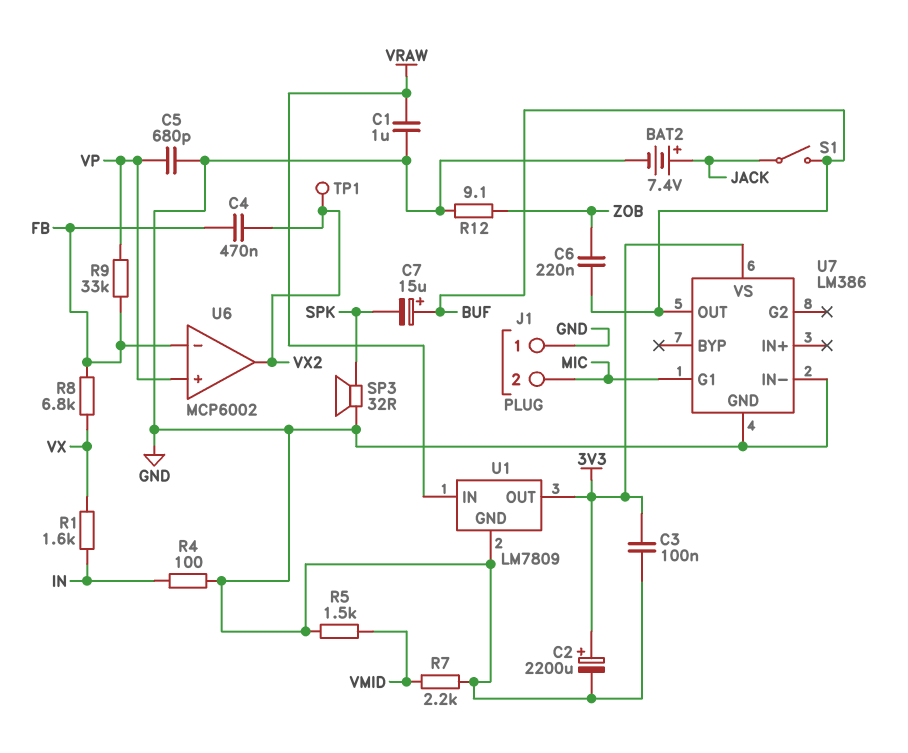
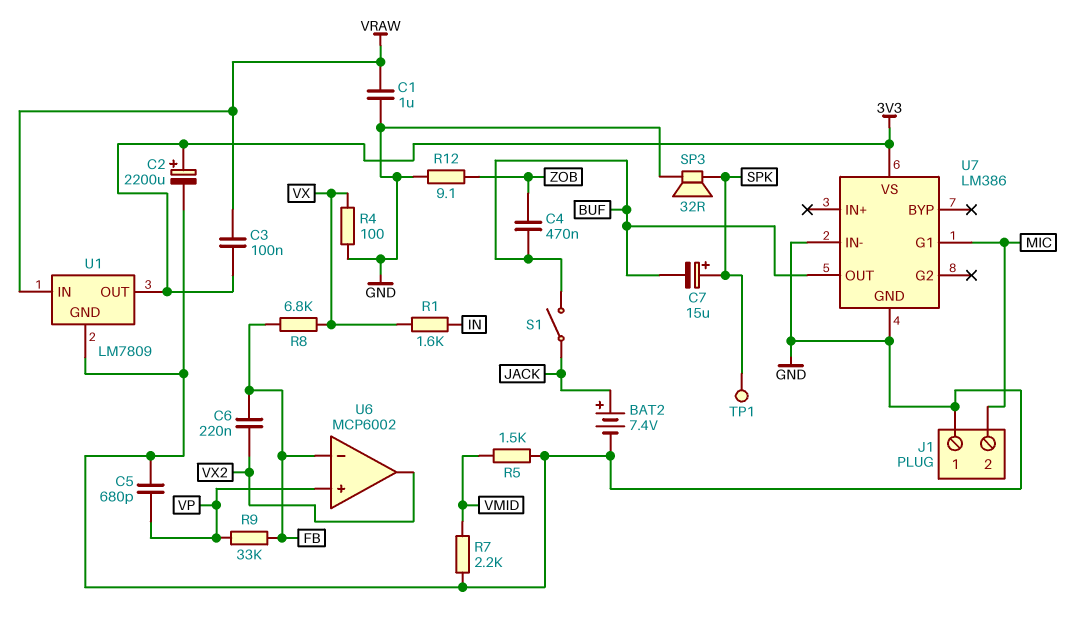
C3: 100nF (3V3, GND) -> 100nF (3V3, VRAW)
C4: 470nF (FB, VX2) -> 470nF (BUF, ZOB)
C6: 220nF (BUF, ZOB) -> 220nF (FB, VX2)
C7: 15uF (plus BUF, minus SPK) -> 15uF (plus SPK, minus BUF)
R4: 100 (GND, IN) -> 100 (GND, VX)
TP1: test point (VX2) -> test point (SPK)

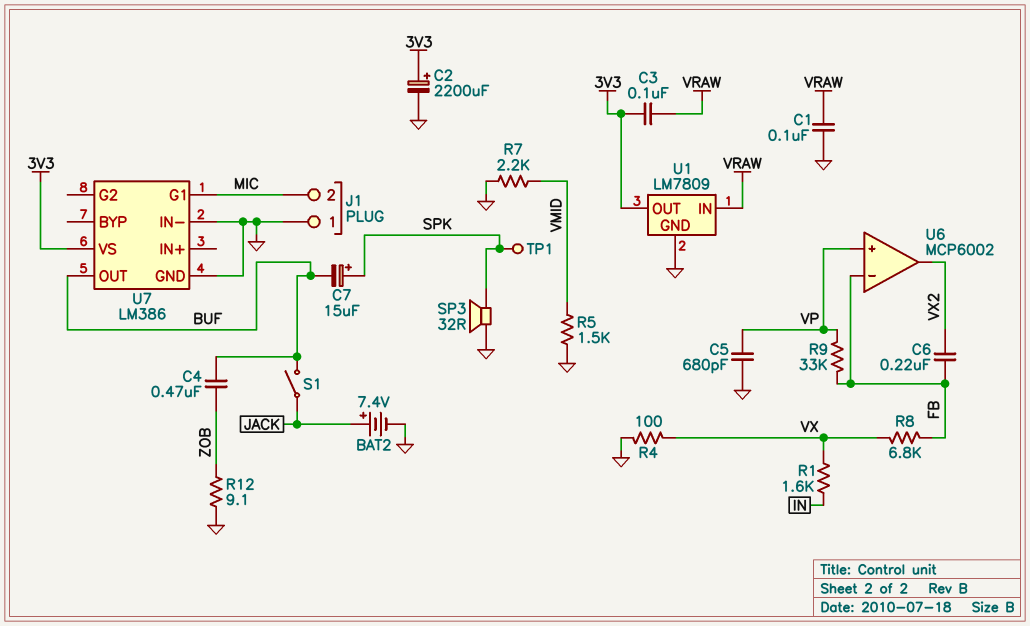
C1: 1uF (GND, VRAW) -> 100nF (GND, VRAW)

